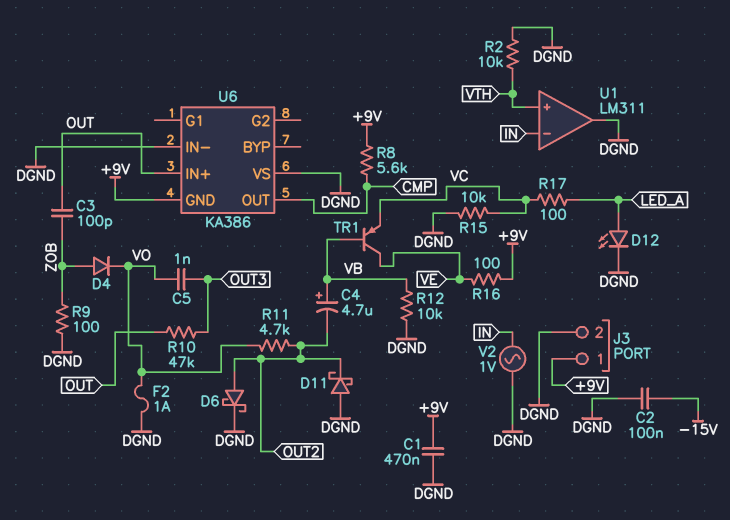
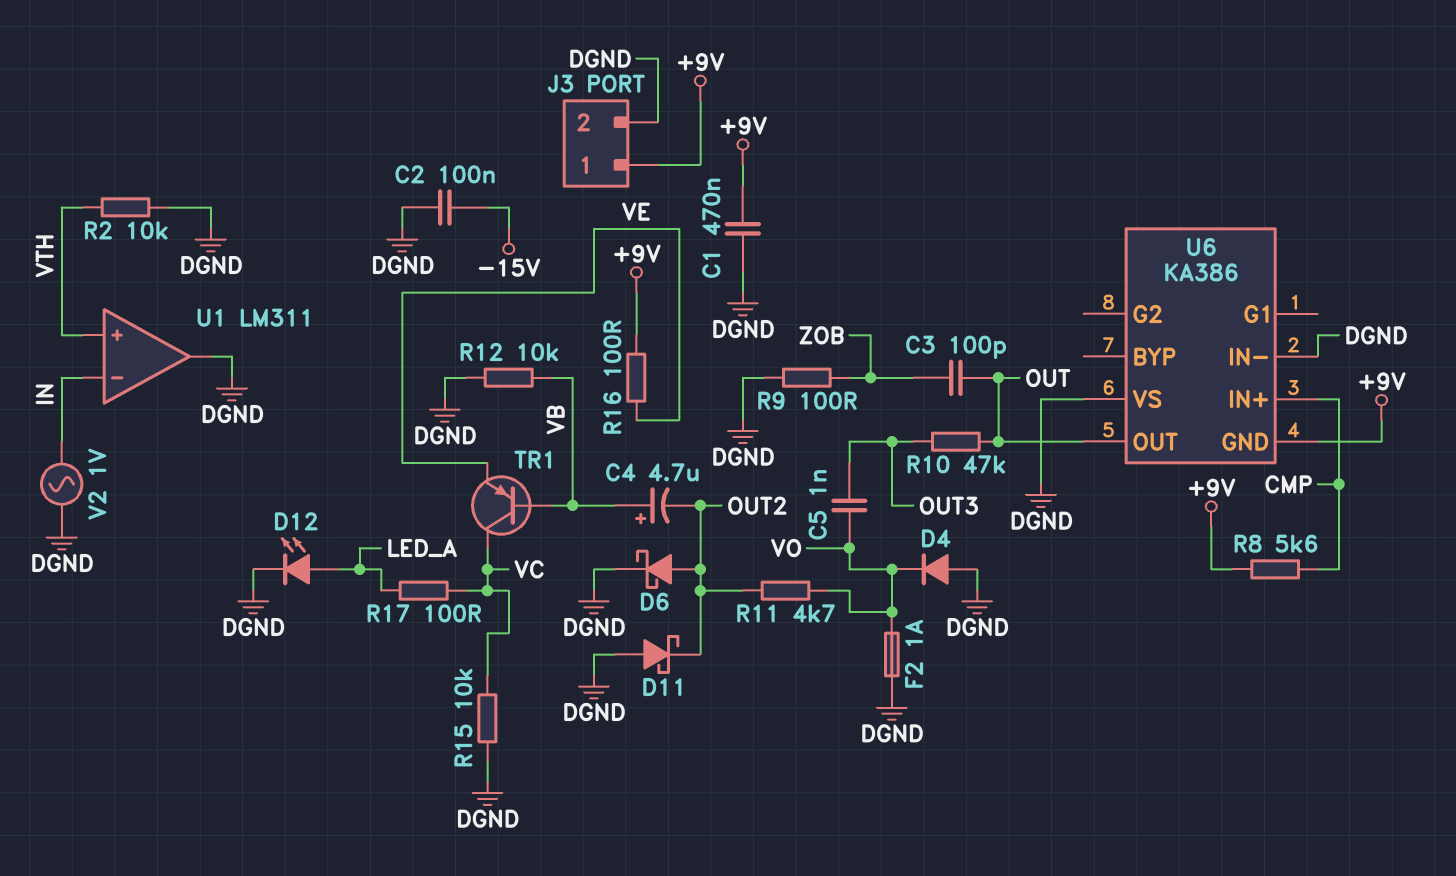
D4: diode (A ZOB, K VO) -> diode (A DGND, K VO)
TR1: PNP (B VB, C VE, E VC) -> PNP (B VB, C VC, E VE)
U6 pin IN+: OUT -> CMP
U6 pin OUT: CMP -> OUT

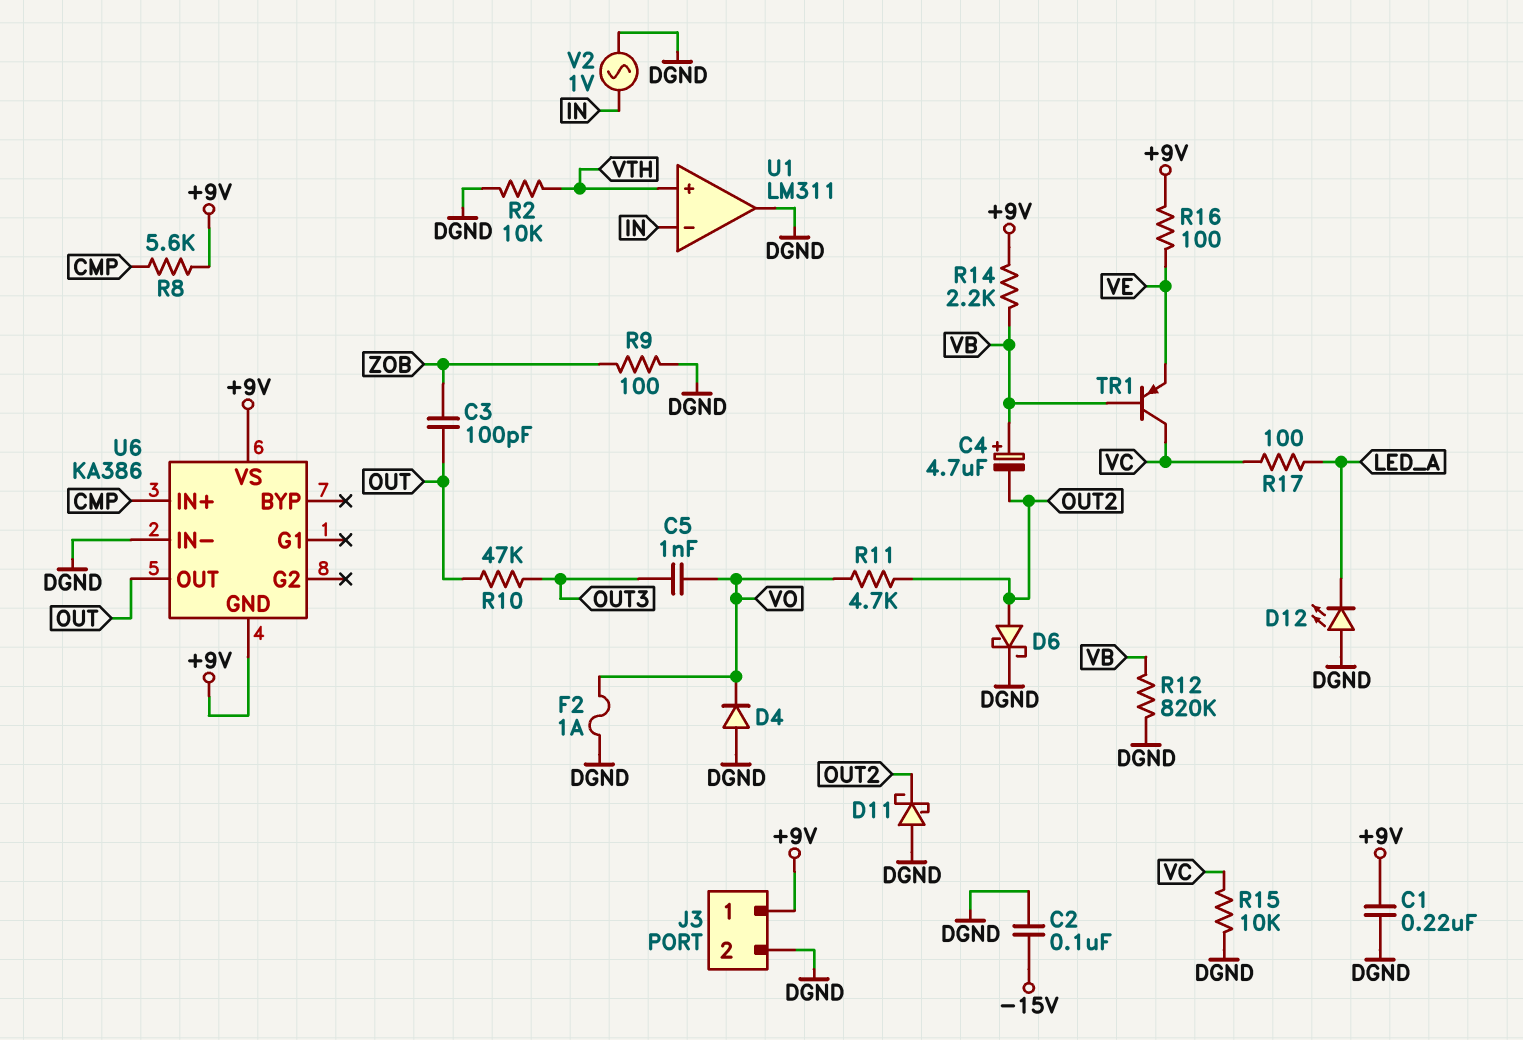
C1: 470nF (+9V, DGND) -> 220nF (+9V, DGND)
D12: LED (A LED_A, K DGND) -> LED (A DGND, K LED_A)
R12: 10k (DGND, VB) -> 820k (DGND, VB)
R14: none -> 2.2k (+9V, VB)
U6 pin VS: DGND -> +9V

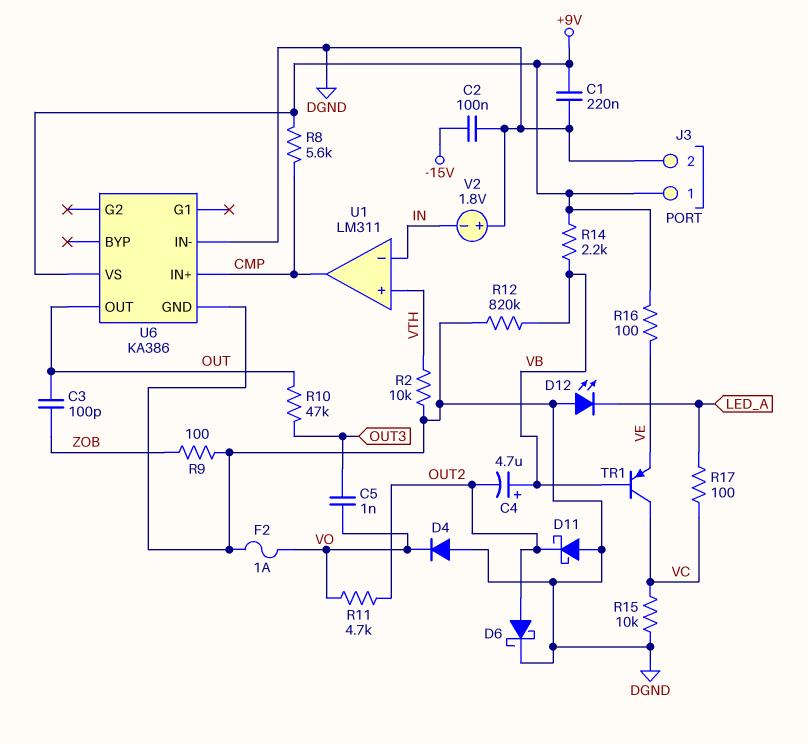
U1 pin out: DGND -> CMP
U6 pin GND: +9V -> DGND
V2: AC 1V (DGND, IN) -> 1.8V (plus DGND, minus IN)

